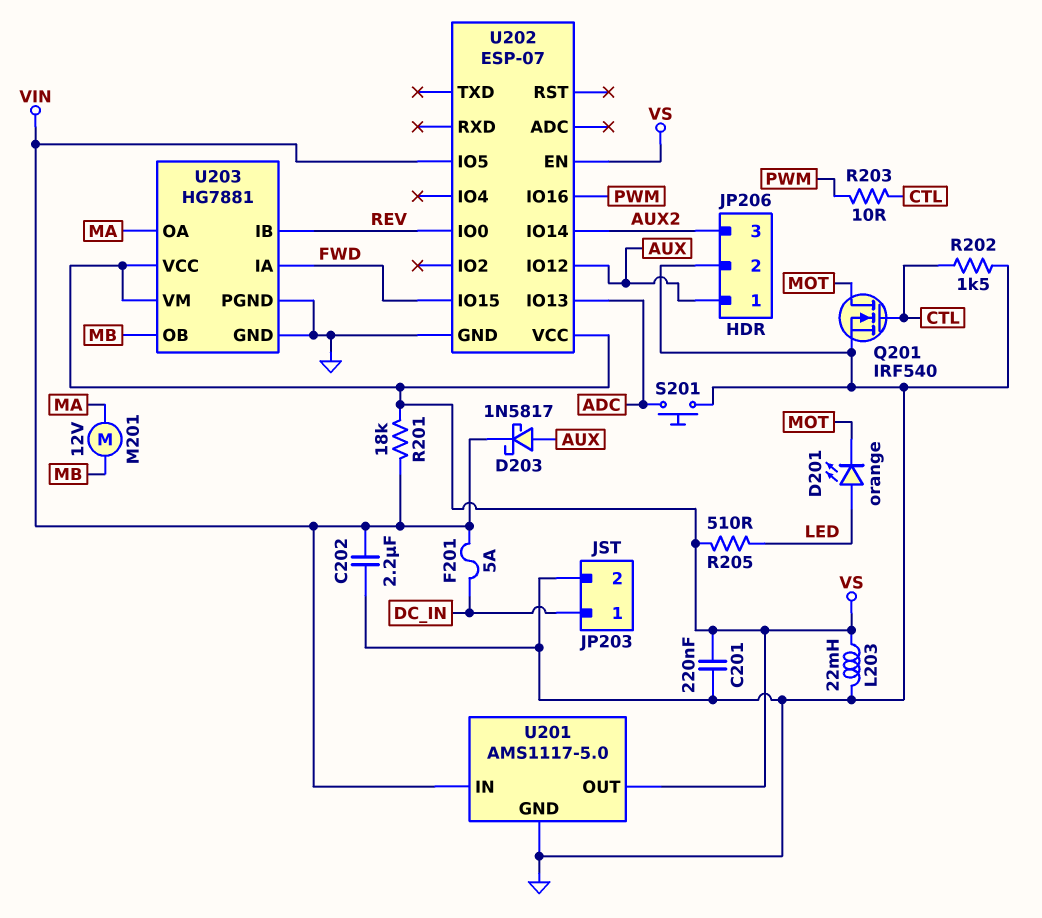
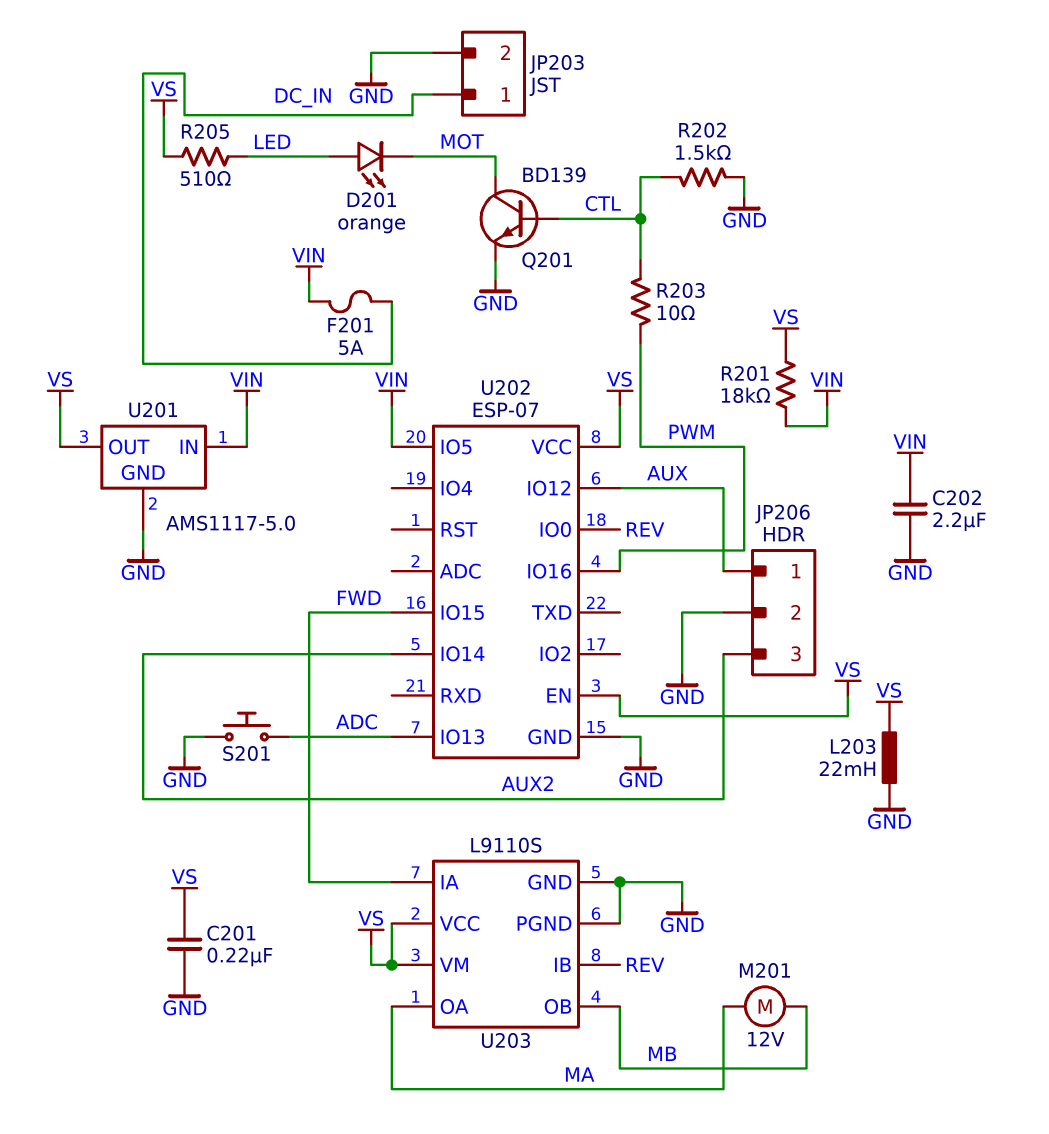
D203: schottky 1N5817 (A AUX, K VIN) -> none
Q201: NMOS IRF540 (G CTL, D MOT, S GND) -> NPN BD139 (B CTL, C MOT, E GND)
U203: HG7881 -> L9110S

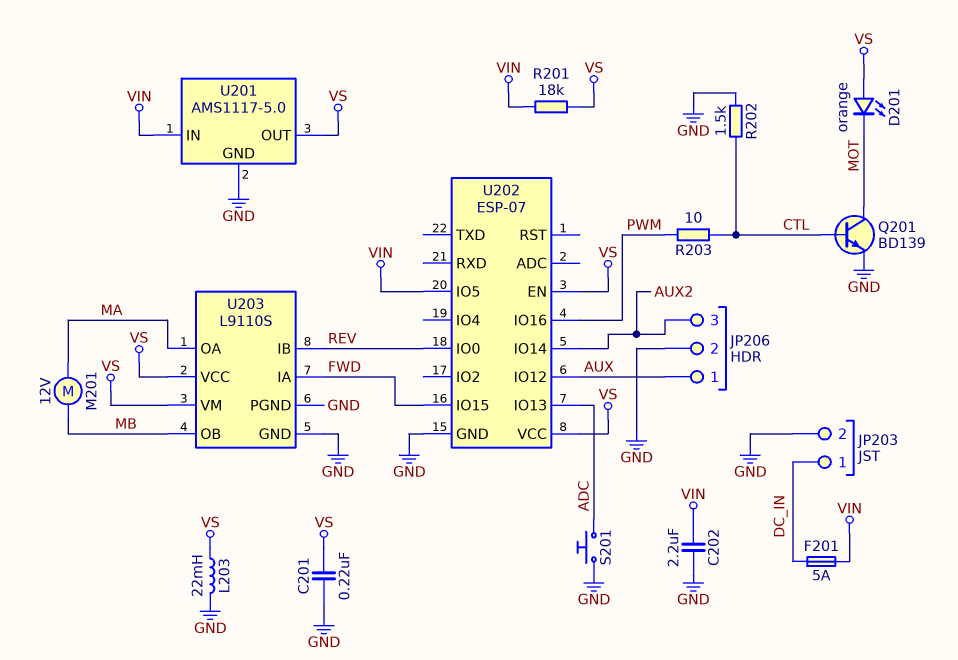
D201: LED orange (A LED, K MOT) -> LED orange (A VS, K MOT)
R205: 510 (LED, VS) -> none

